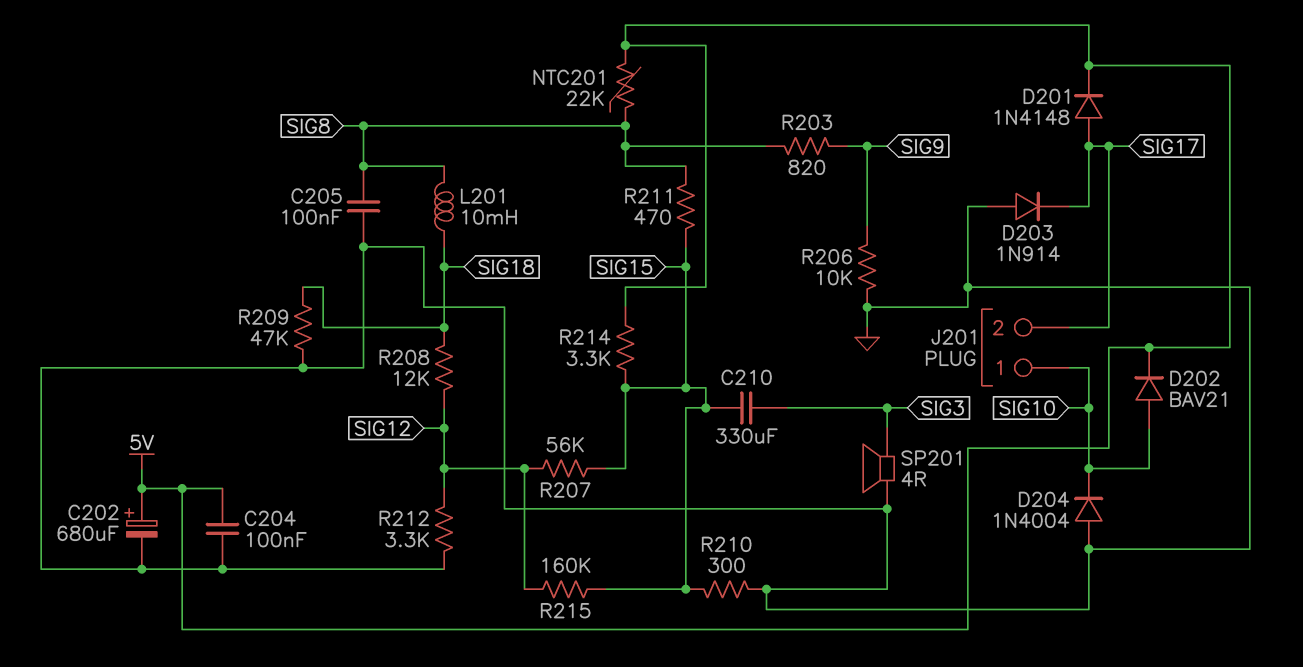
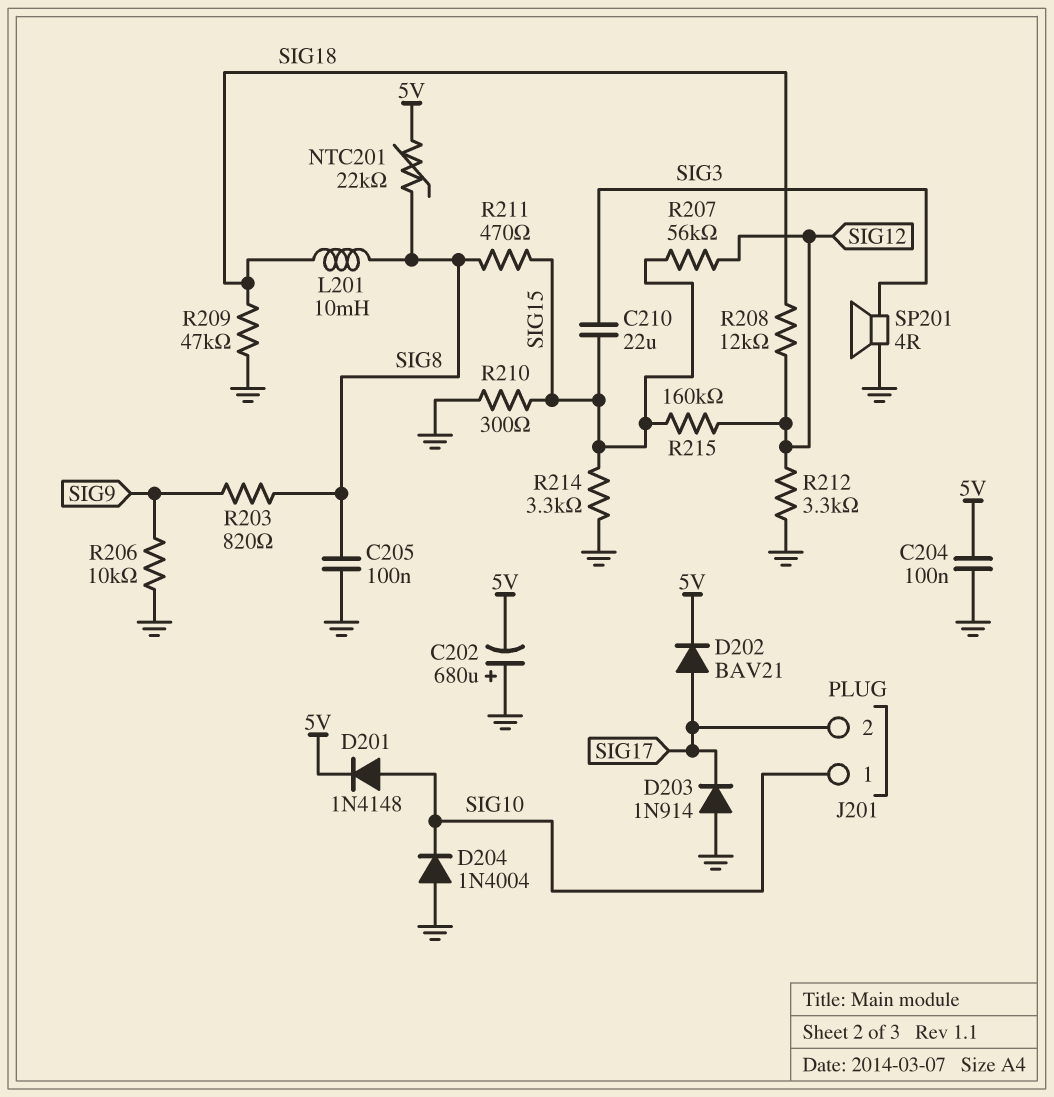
C202: 680uF (plus 5V, minus GND) -> 680uF (plus GND, minus 5V)
C210: 330uF (SIG3, SIG15) -> 22uF (SIG3, SIG15)
D201: diode 1N4148 (A SIG17, K 5V) -> diode 1N4148 (A SIG10, K 5V)
D202: diode BAV21 (A SIG10, K 5V) -> diode BAV21 (A SIG17, K 5V)
R214: 3.3k (5V, SIG15) -> 3.3k (GND, SIG15)

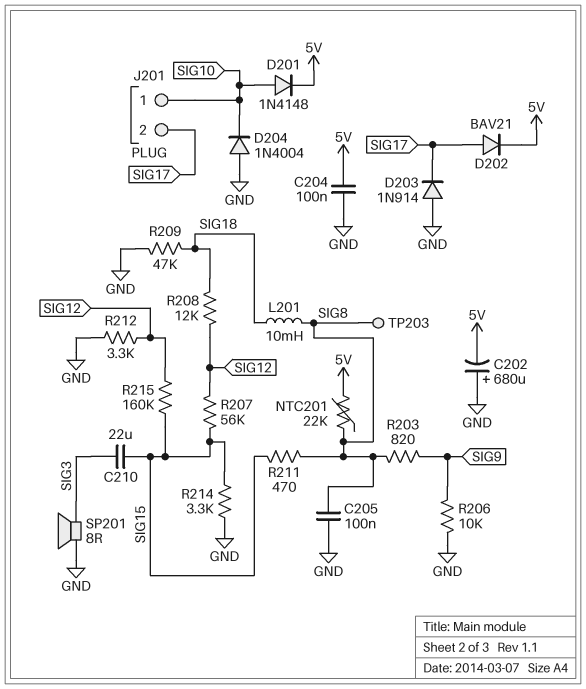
R210: 300 (GND, SIG15) -> none
SP201: speaker 4R (GND, SIG3) -> speaker 8R (GND, SIG3)
TP203: none -> test point (SIG8)

